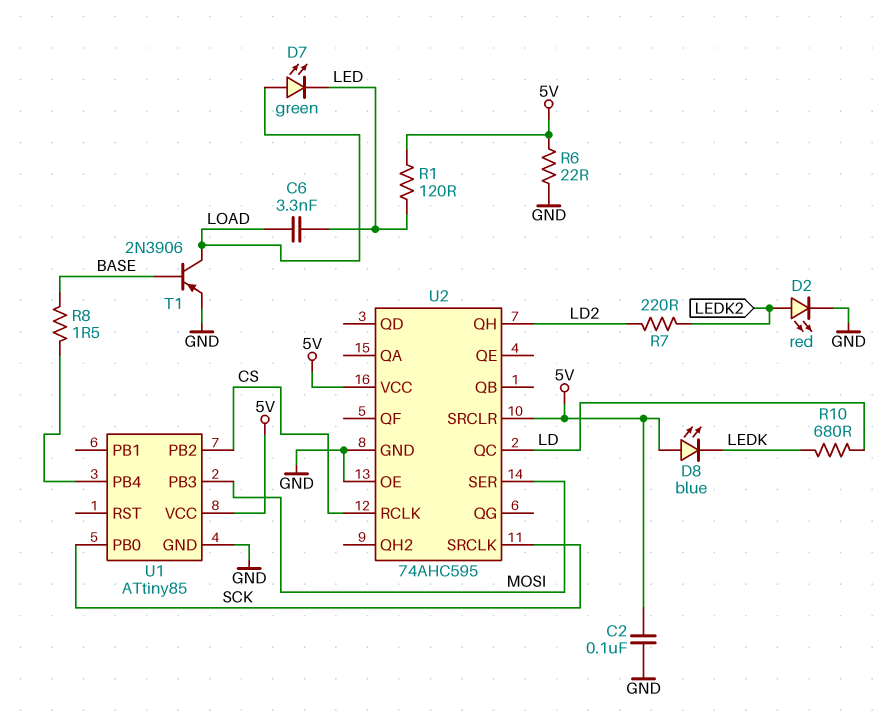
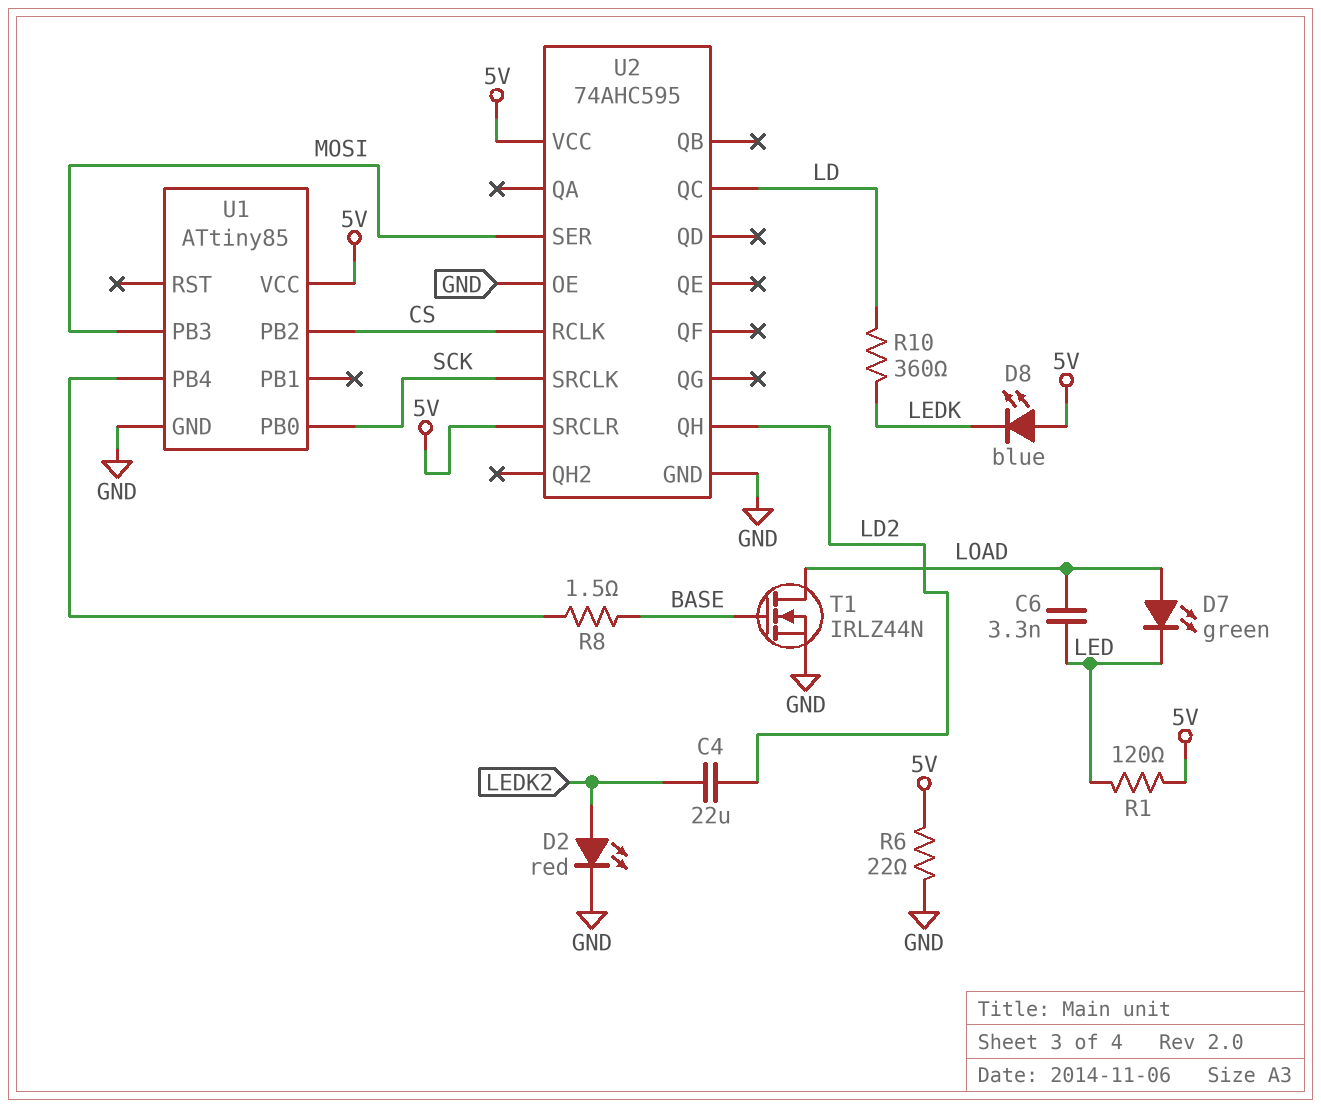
C2: 100nF (5V, GND) -> none
C4: none -> 22uF (LD2, LEDK2)
R7: 220 (LD2, LEDK2) -> none
R10: 680 (LD, LEDK) -> 360 (LD, LEDK)
T1: PNP 2N3906 (B BASE, C LOAD, E GND) -> NMOS IRLZ44N (G BASE, D LOAD, S GND)

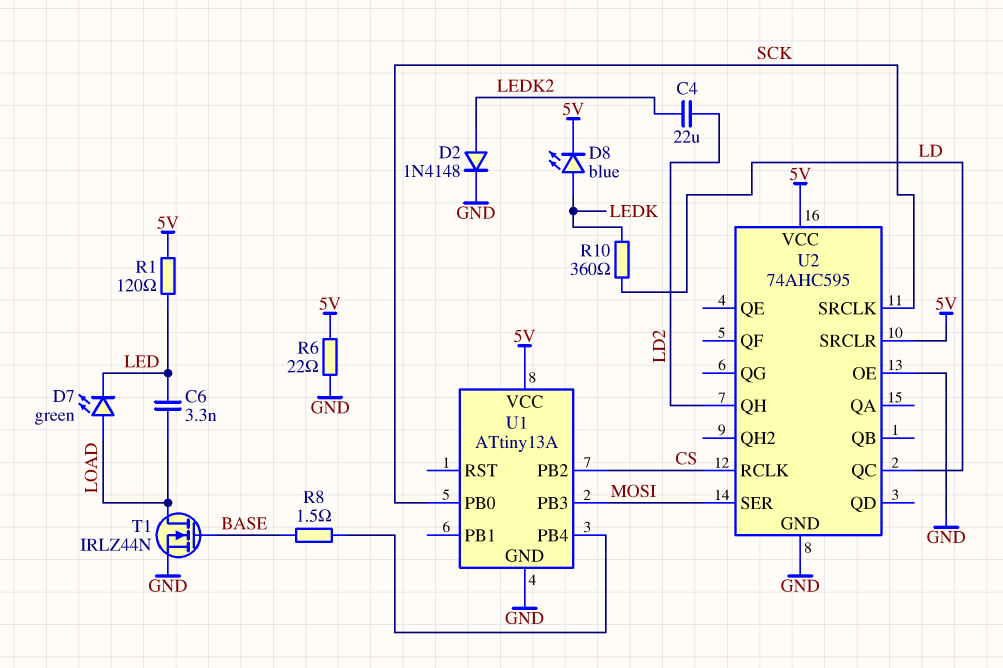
D2: LED red (A LEDK2, K GND) -> diode 1N4148 (A LEDK2, K GND)
D8: LED blue (A 5V, K LEDK) -> LED blue (A LEDK, K 5V)
U1: ATtiny85 -> ATtiny13A

